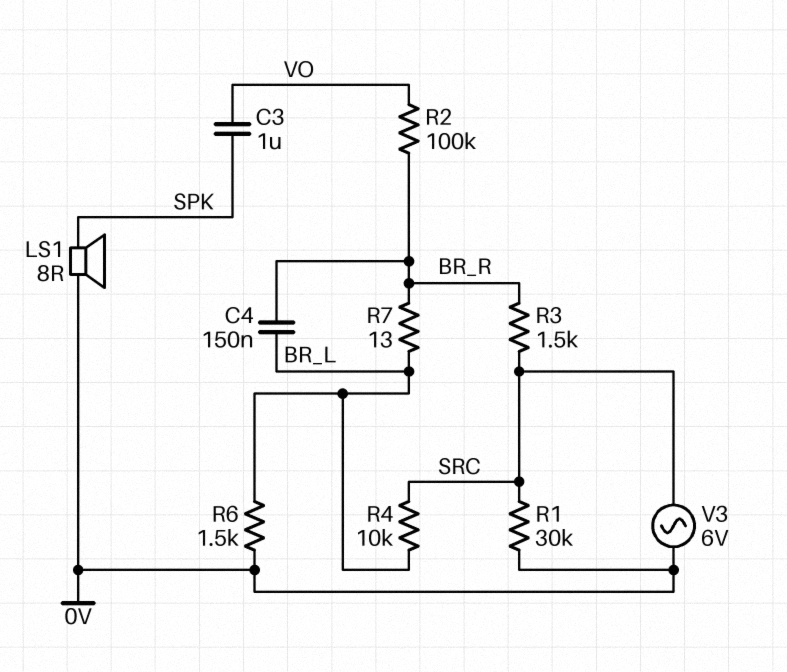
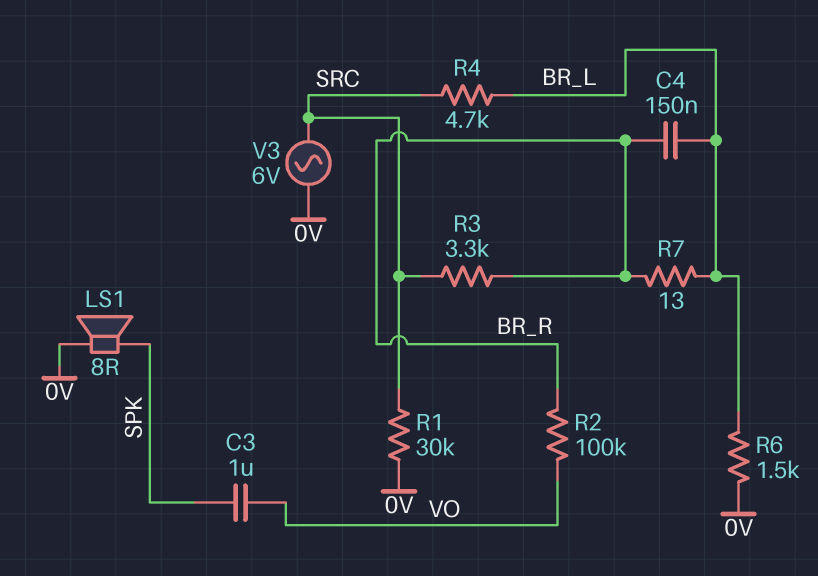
R3: 1.5k (BR_R, SRC) -> 3.3k (BR_R, SRC)
R4: 10k (BR_L, SRC) -> 4.7k (BR_L, SRC)

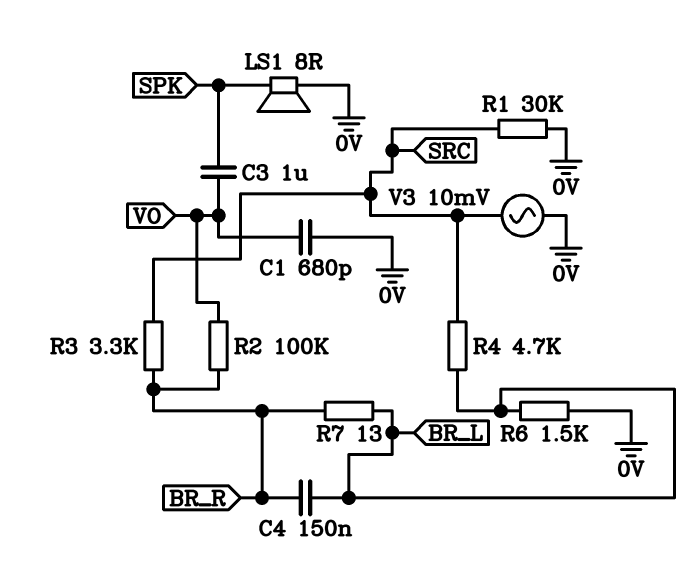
C1: none -> 680pF (0V, VO)
V3: AC 6V (0V, SRC) -> AC 10mV (0V, SRC)

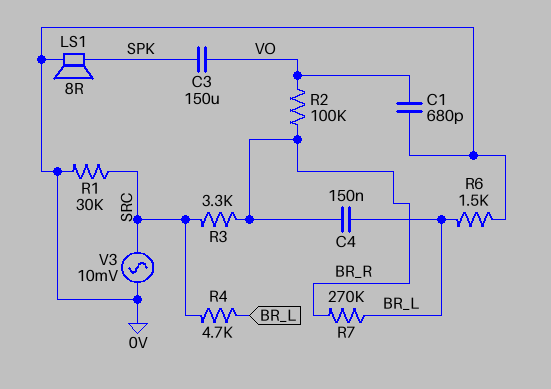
C3: 1uF (SPK, VO) -> 150uF (SPK, VO)
R7: 13 (BR_L, BR_R) -> 270k (BR_L, BR_R)

